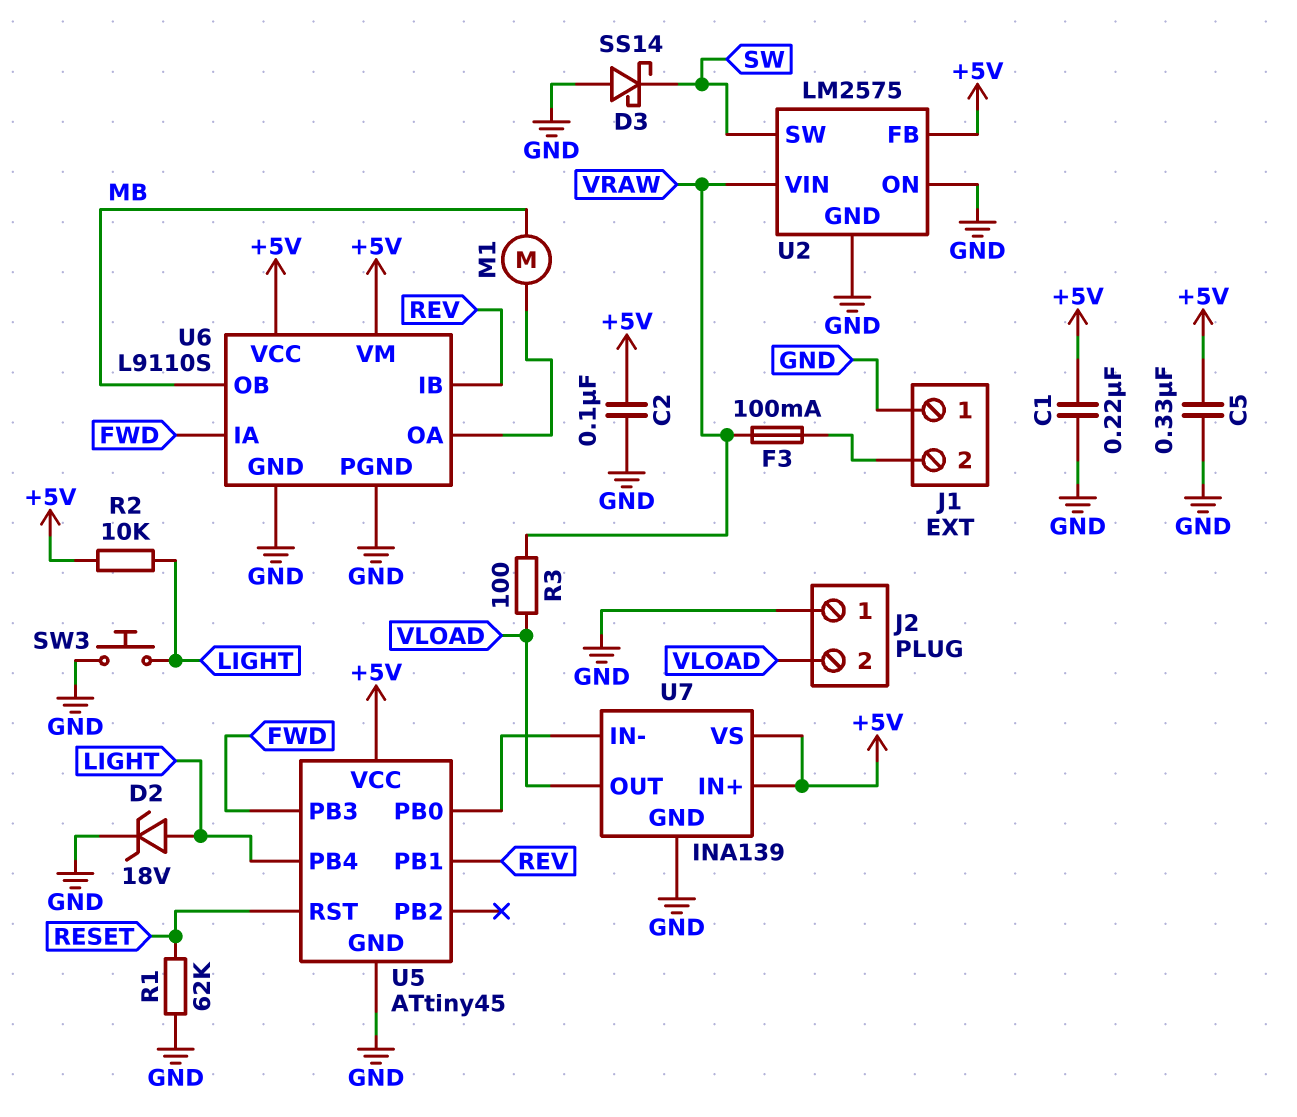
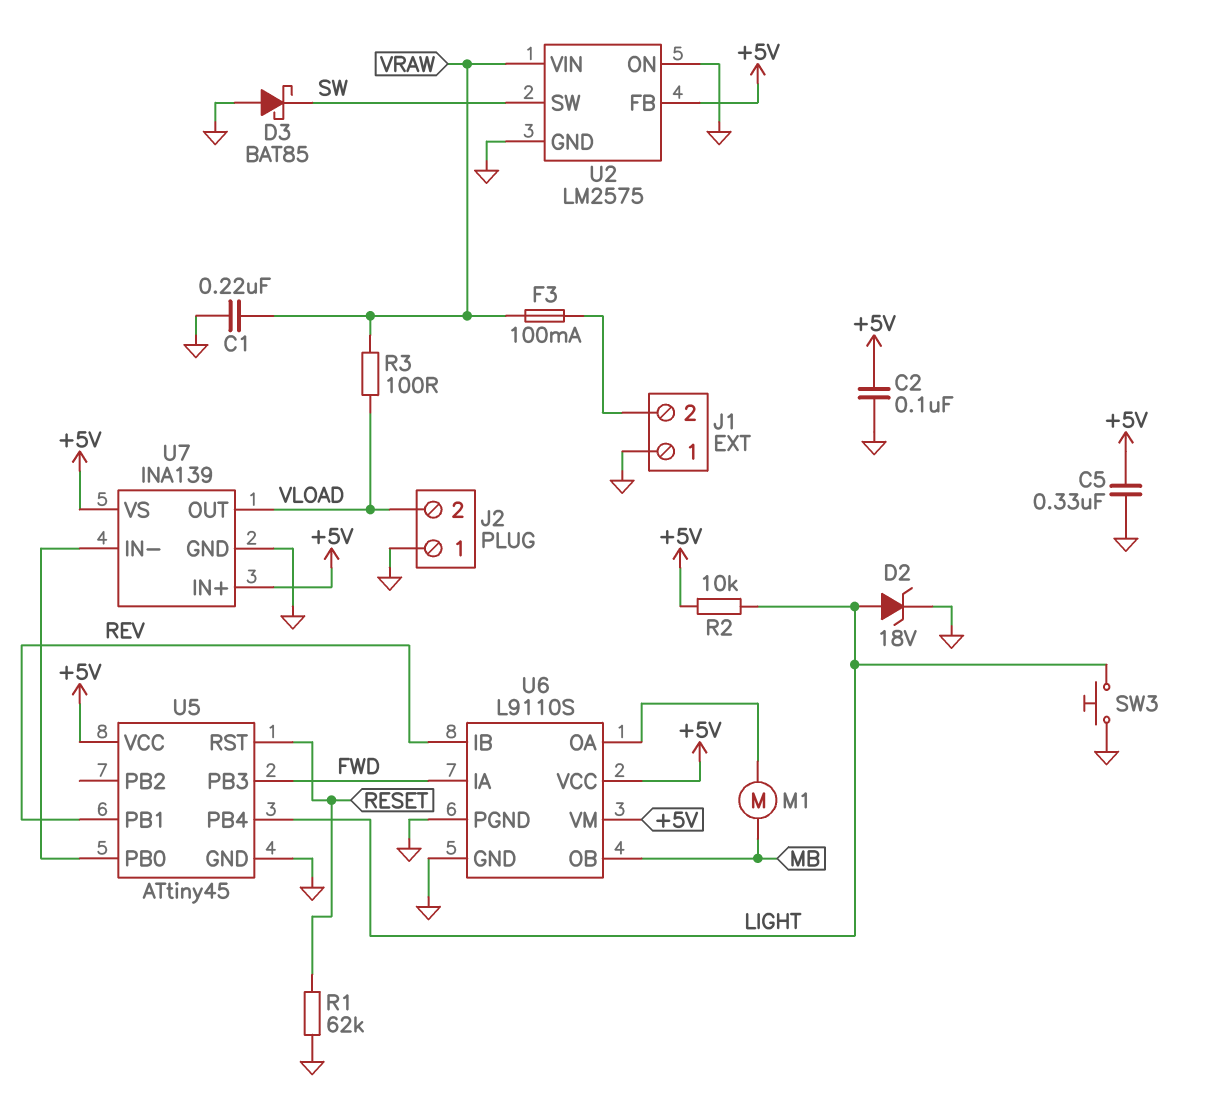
C1: 220nF (+5V, GND) -> 220nF (GND, VRAW)
D3: schottky SS14 (A GND, K SW) -> schottky BAT85 (A GND, K SW)

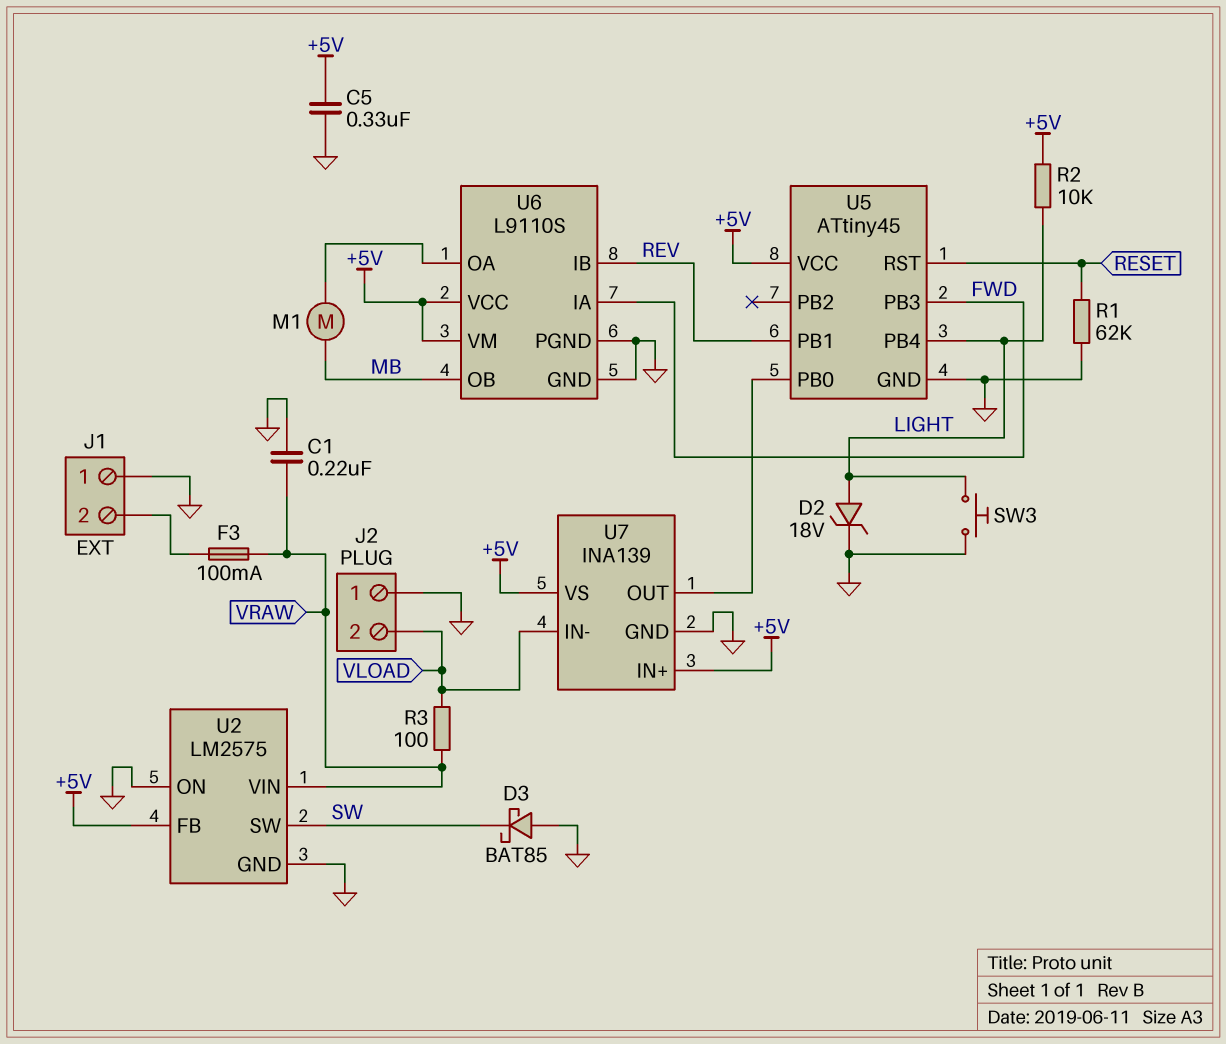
C2: 100nF (+5V, GND) -> none
U7 pin IN-: U5/PB0 -> VLOAD
U7 pin OUT: VLOAD -> U5/PB0

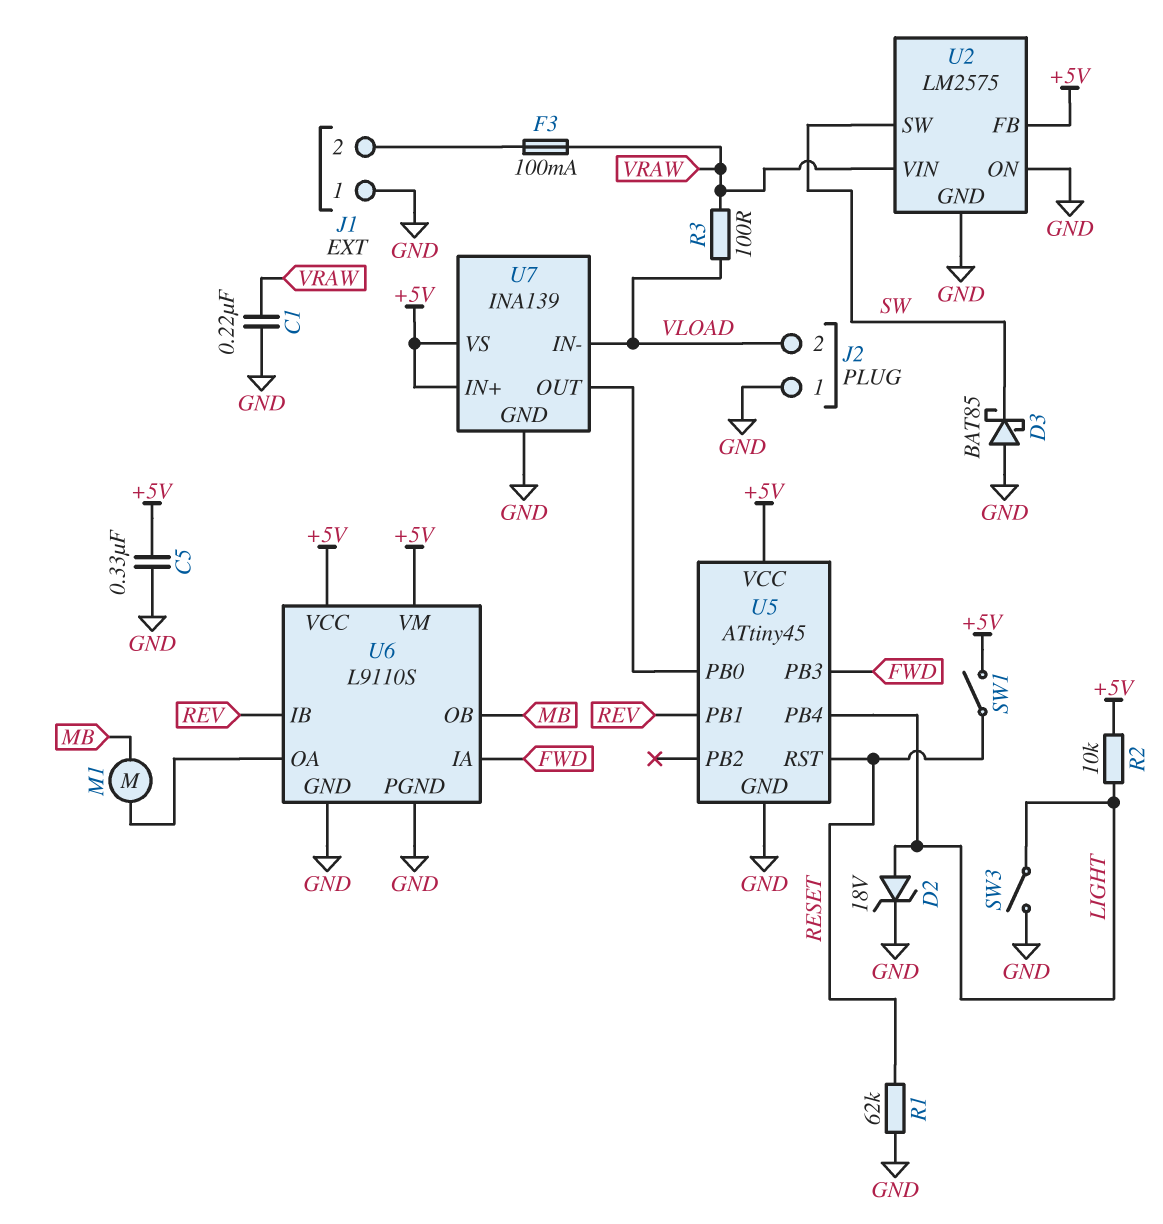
SW1: none -> switch (+5V, RESET)
SW3: button (GND, LIGHT) -> switch (GND, LIGHT)

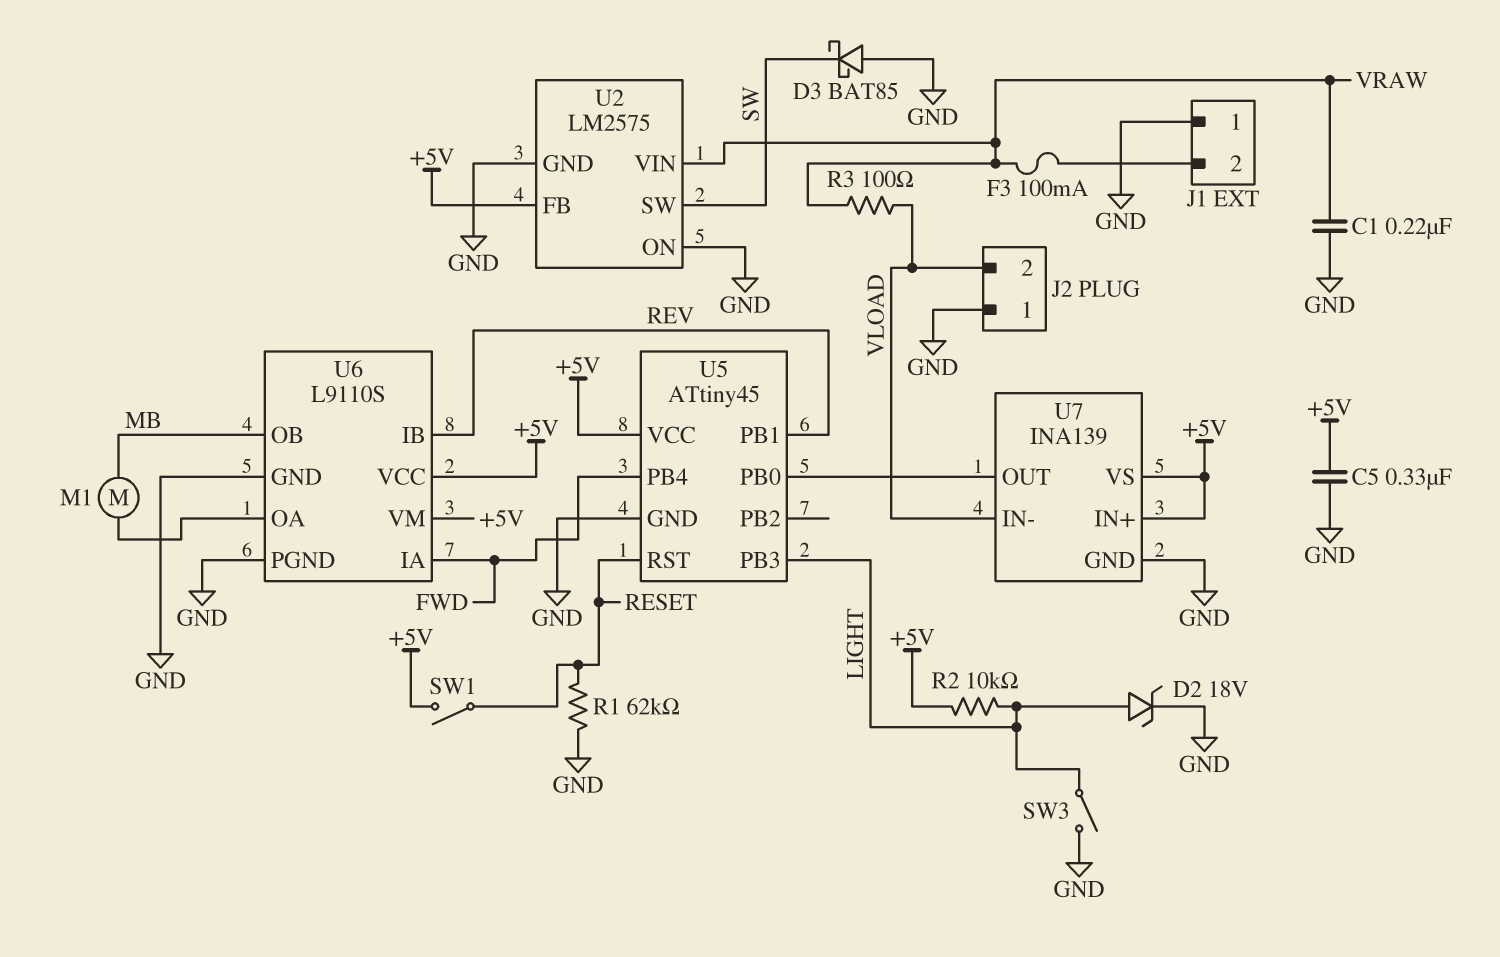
U5 pin PB3: FWD -> LIGHT
U5 pin PB4: LIGHT -> FWD

